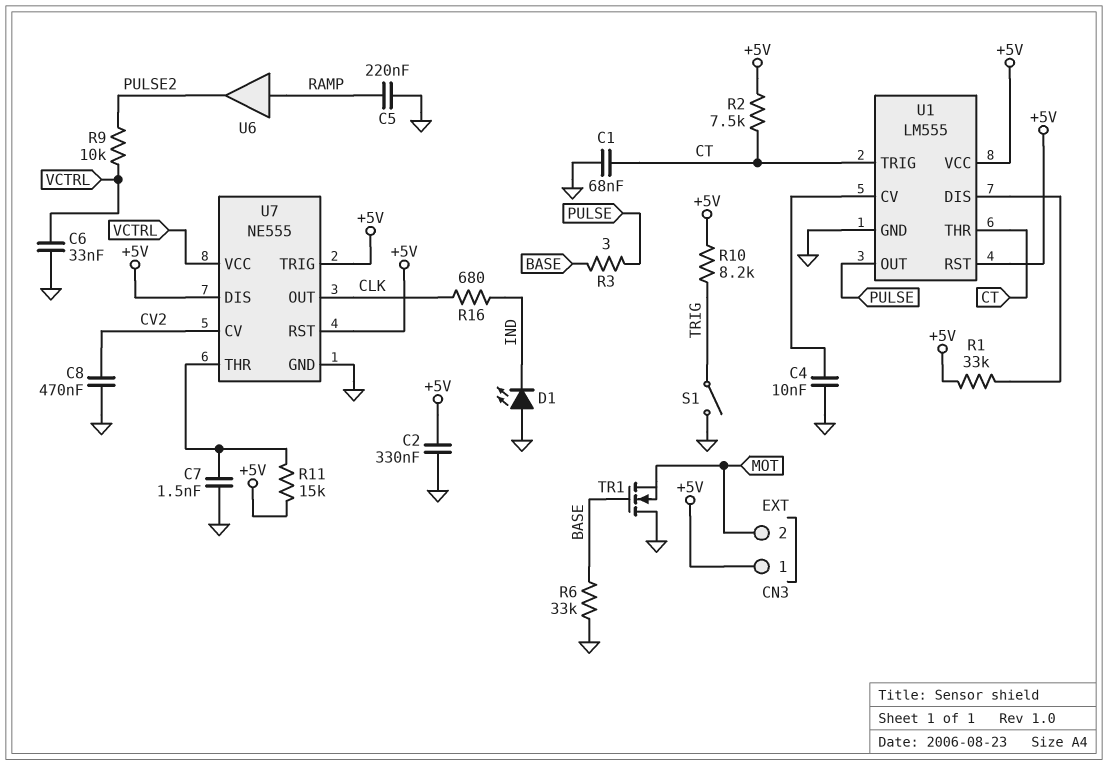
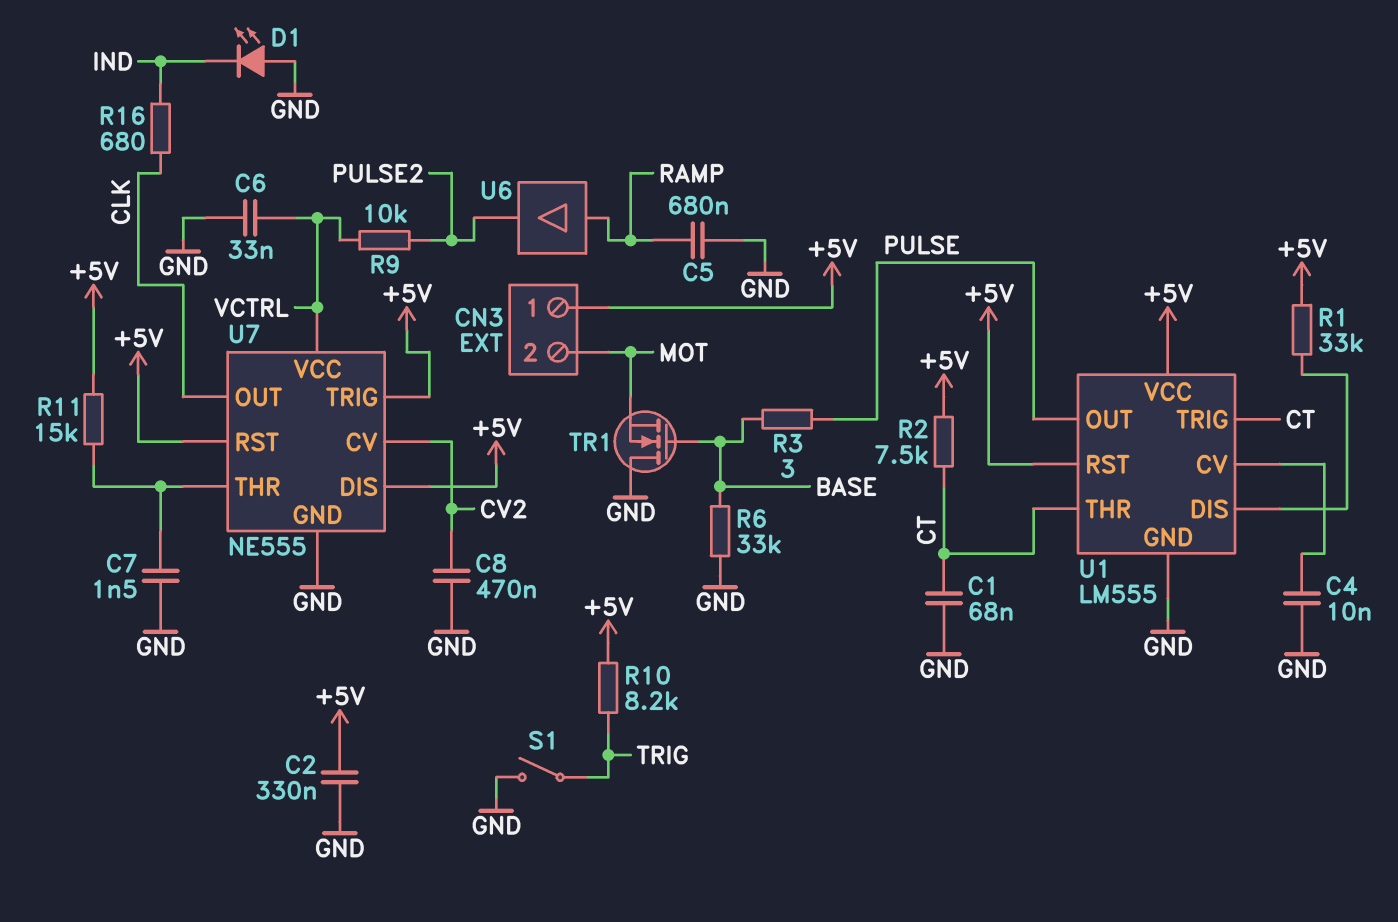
C5: 220nF (GND, RAMP) -> 680nF (GND, RAMP)

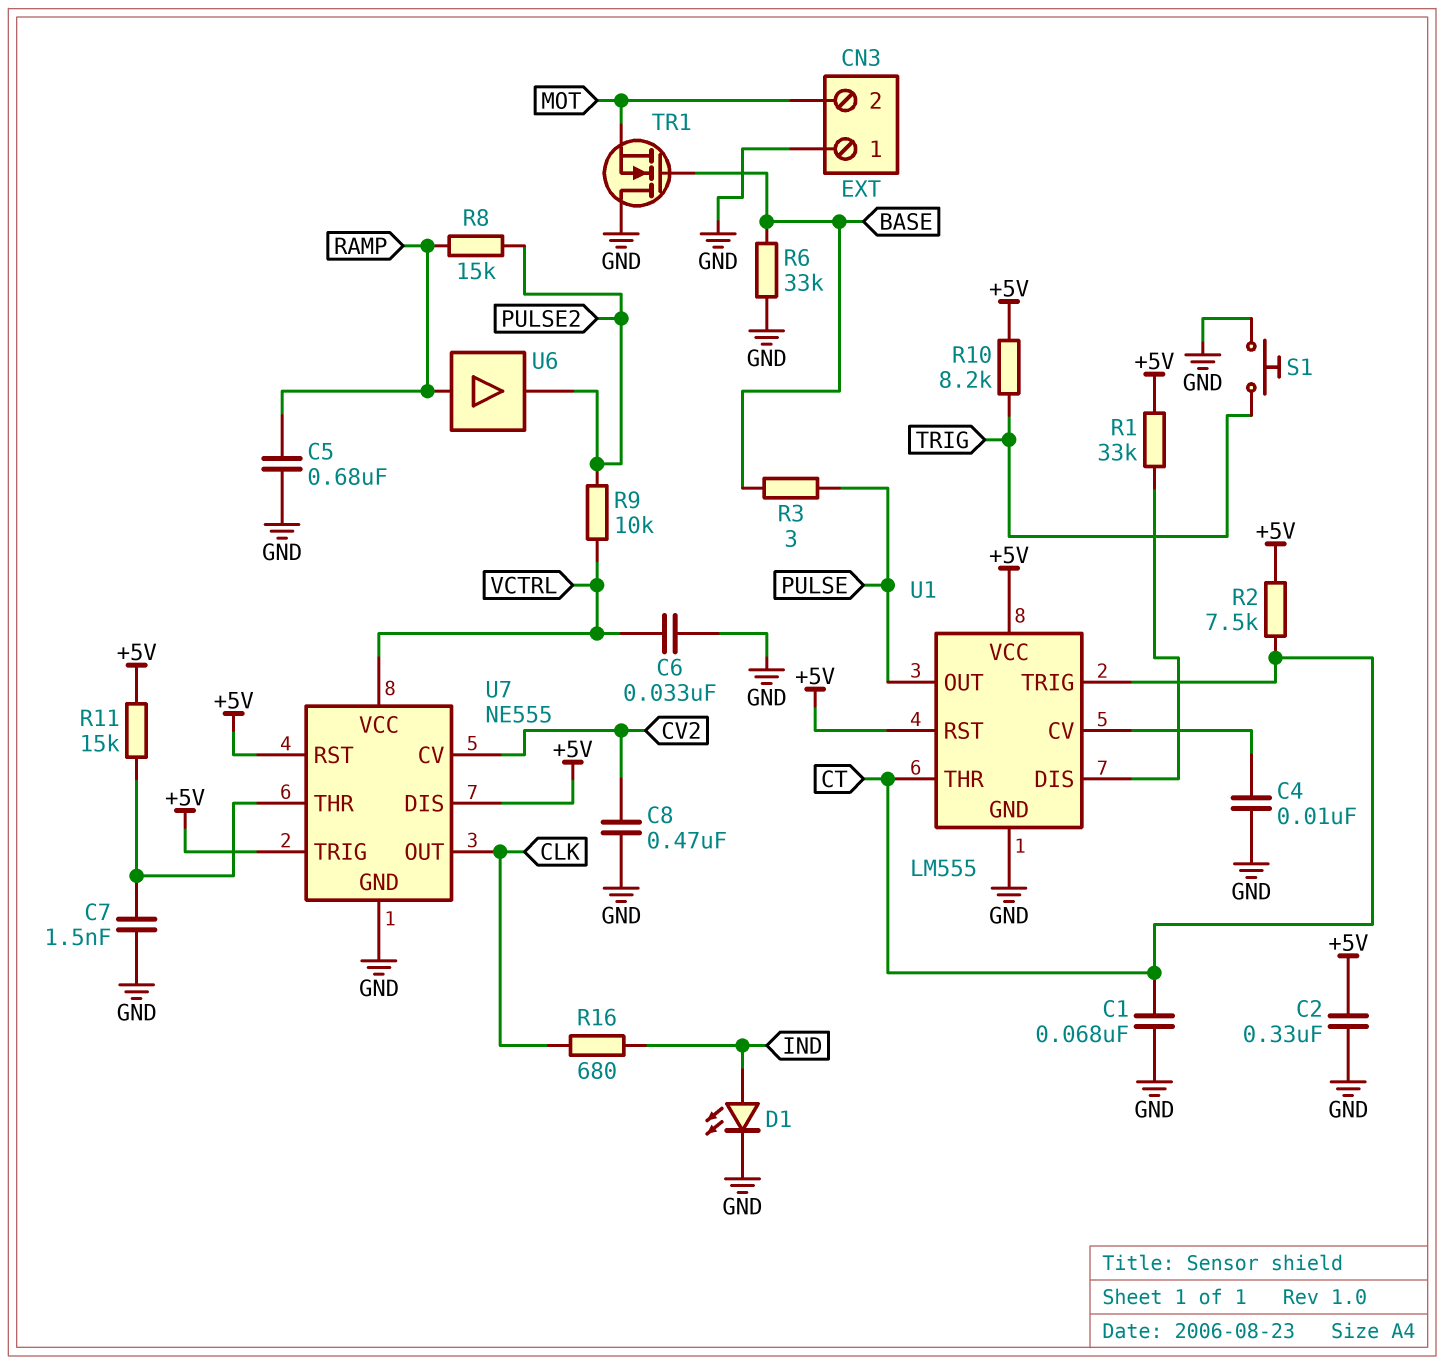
CN3 pin 1: +5V -> GND
D1: LED (A GND, K IND) -> LED (A IND, K GND)
R8: none -> 15k (PULSE2, RAMP)
S1: switch (GND, TRIG) -> button (GND, TRIG)

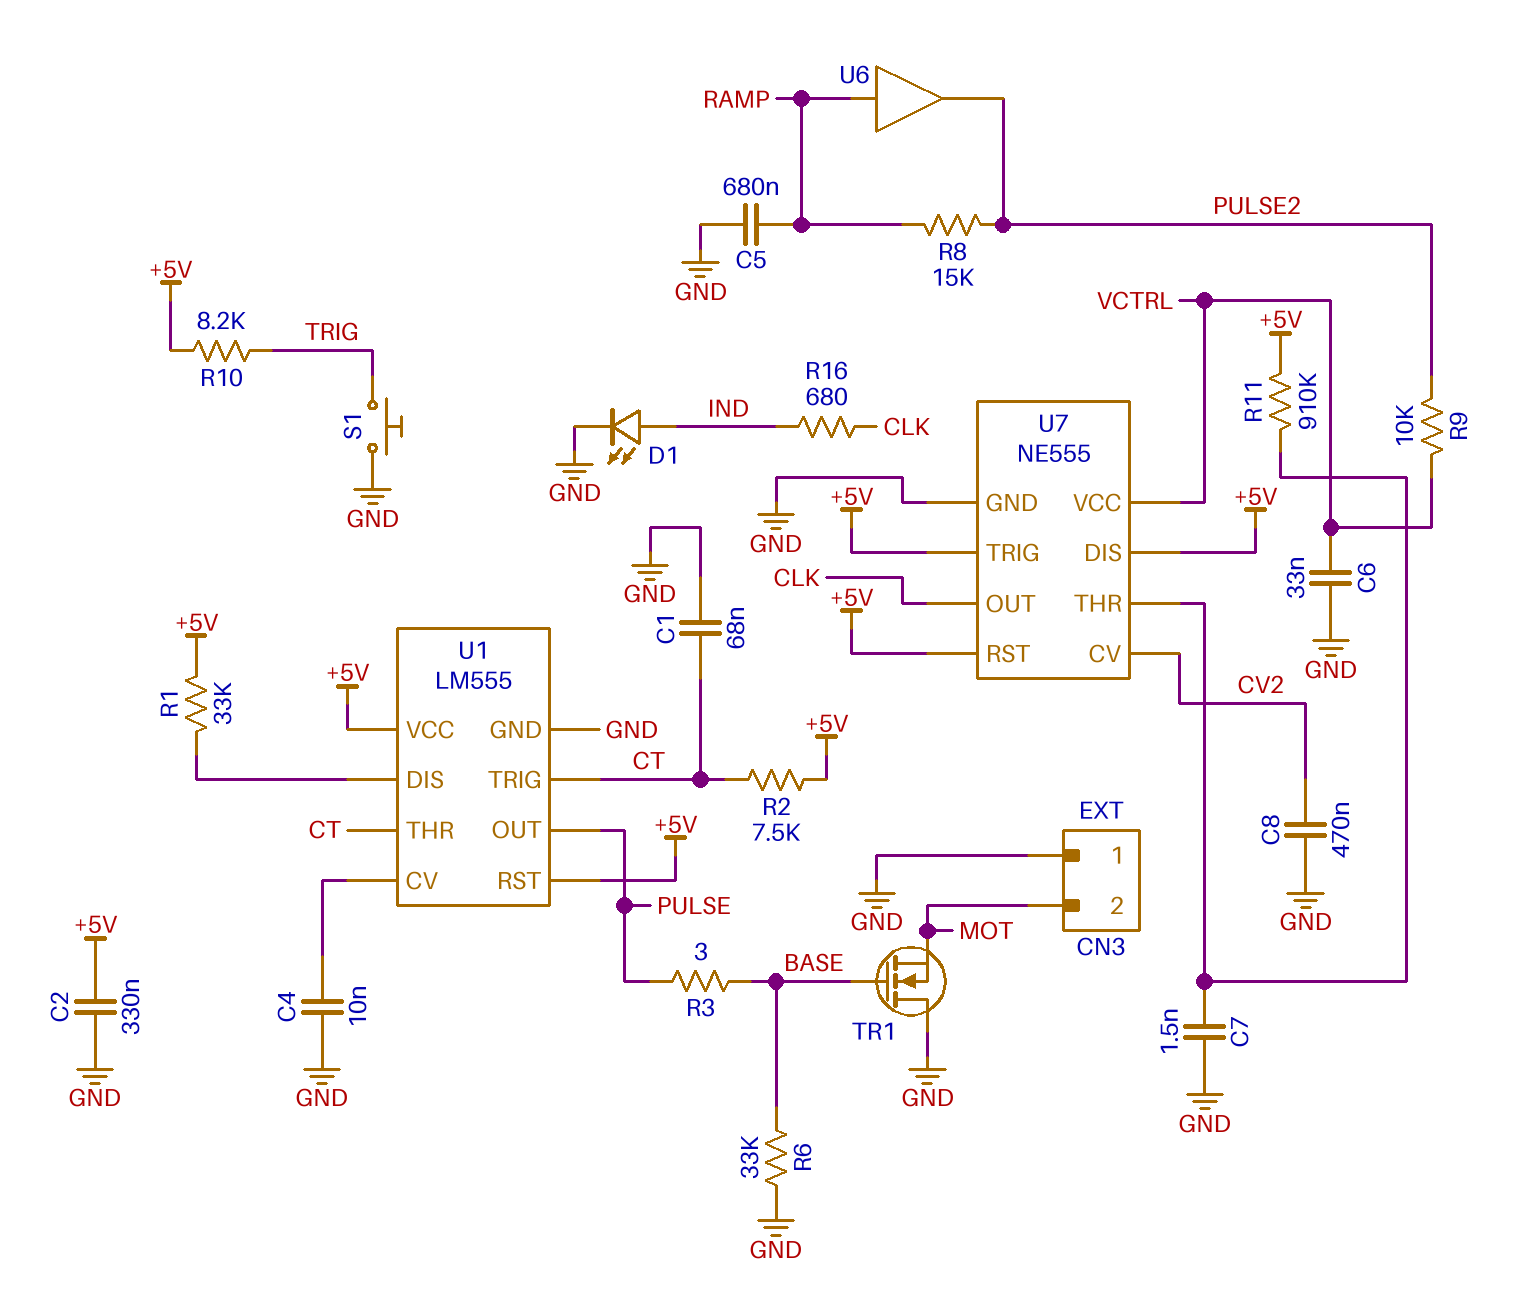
R11: 15k (+5V, U7/THR) -> 910k (+5V, U7/THR)

